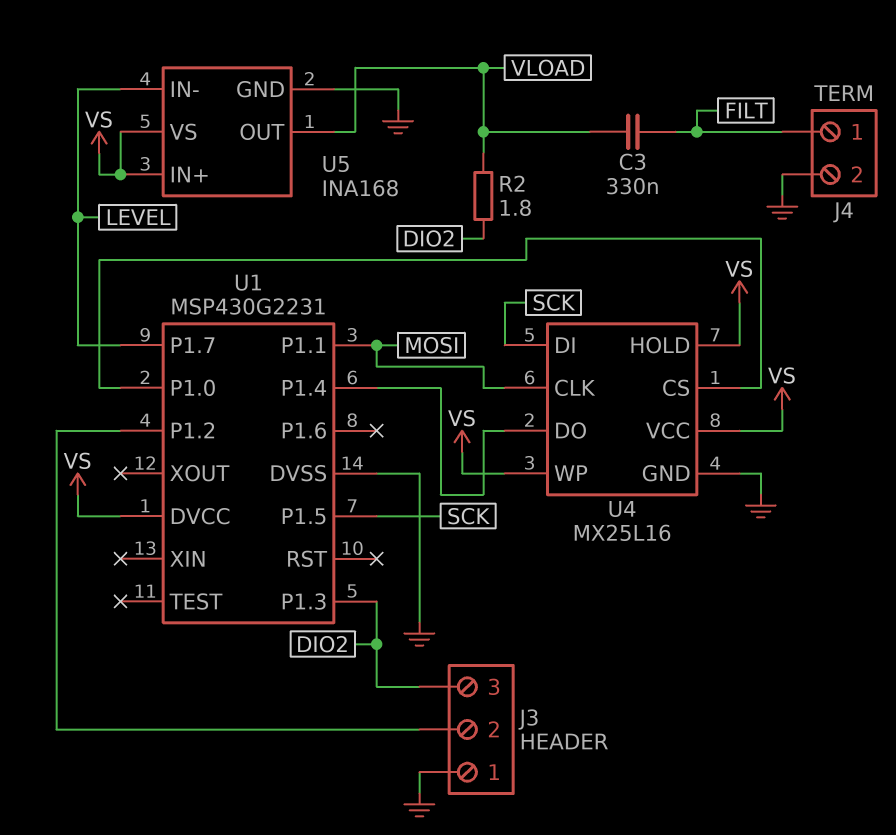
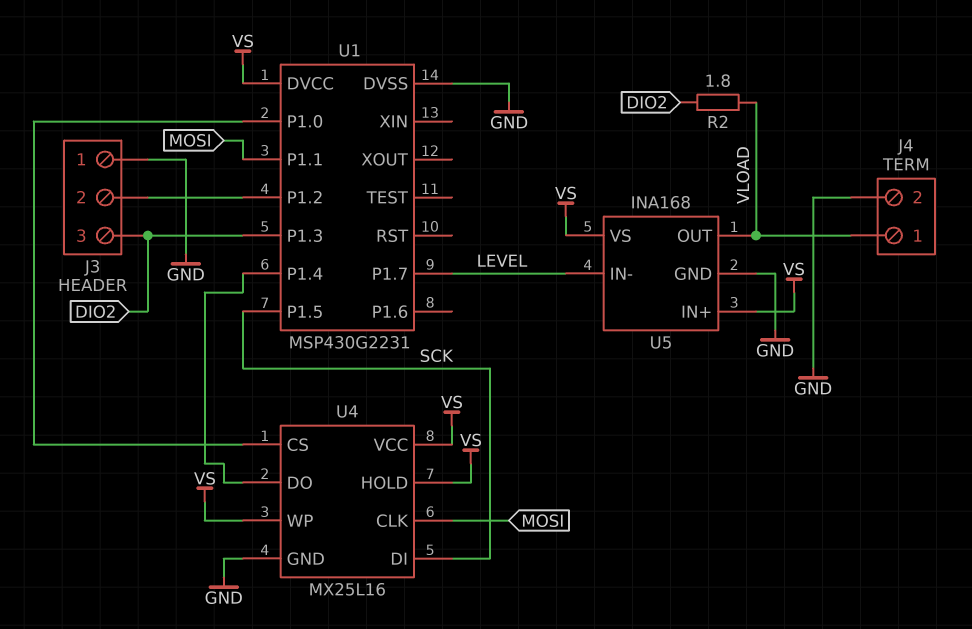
C3: 330nF (FILT, VLOAD) -> none
J4 pin 1: FILT -> VLOAD

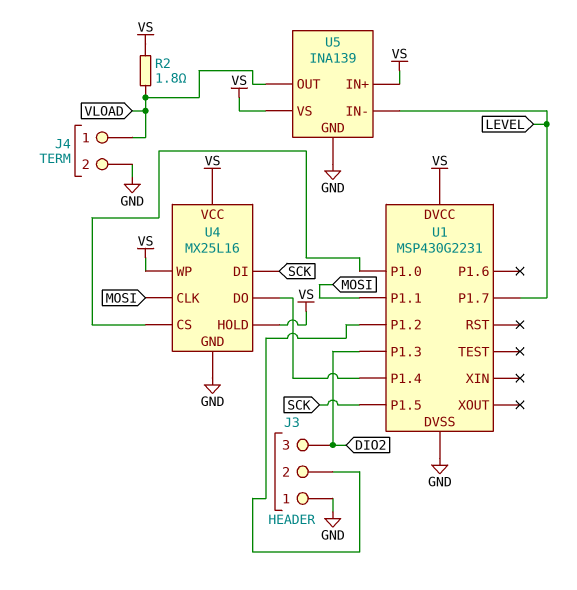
R2: 1.8 (DIO2, VLOAD) -> 1.8 (VLOAD, VS)
U5: INA168 -> INA139

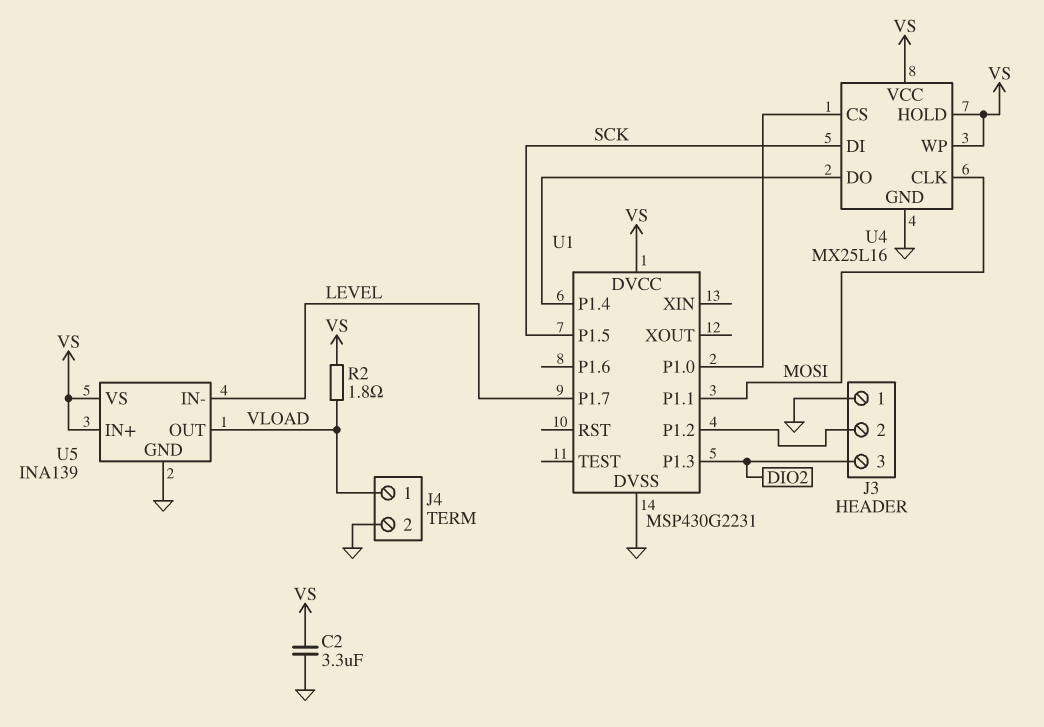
C2: none -> 3.3uF (GND, VS)

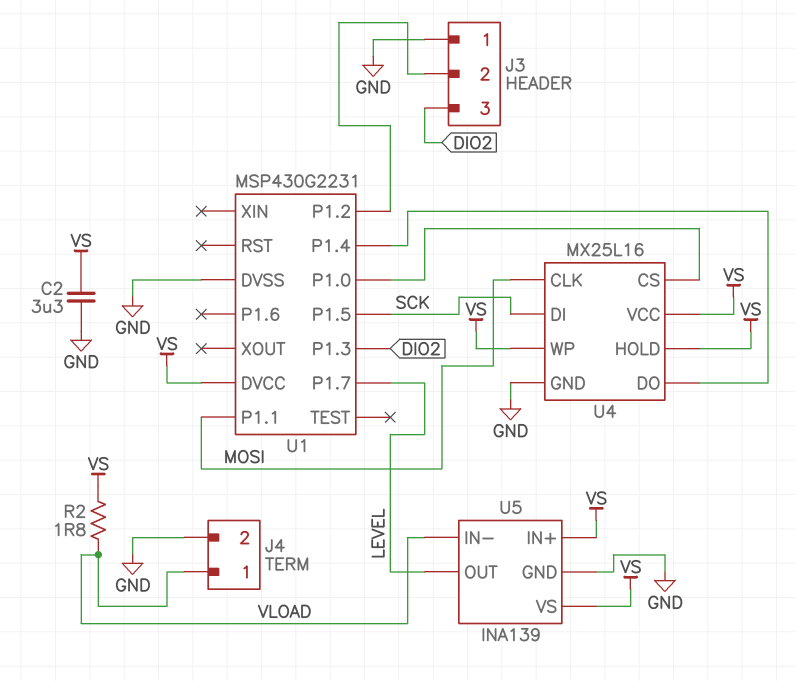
U5 pin IN-: LEVEL -> VLOAD
U5 pin OUT: VLOAD -> LEVEL

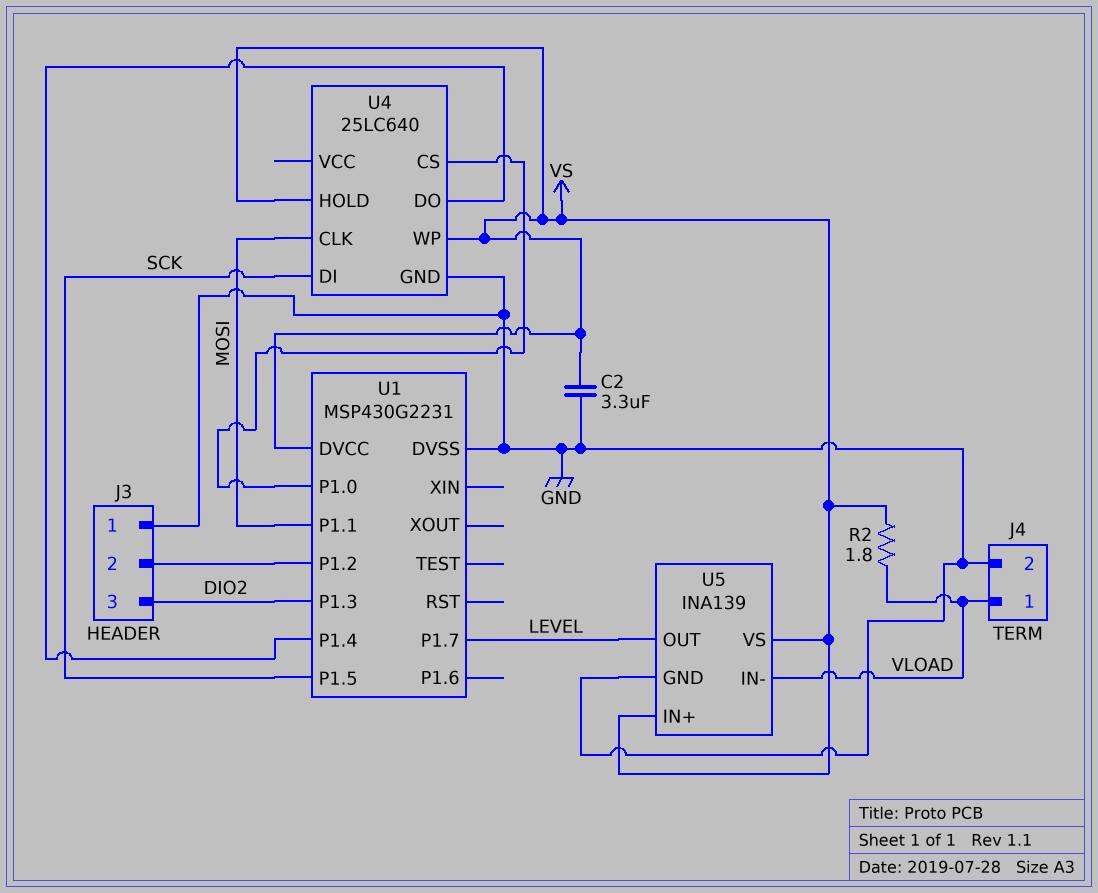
U4: MX25L16 -> 25LC640
U4 pin VCC: VS -> none

